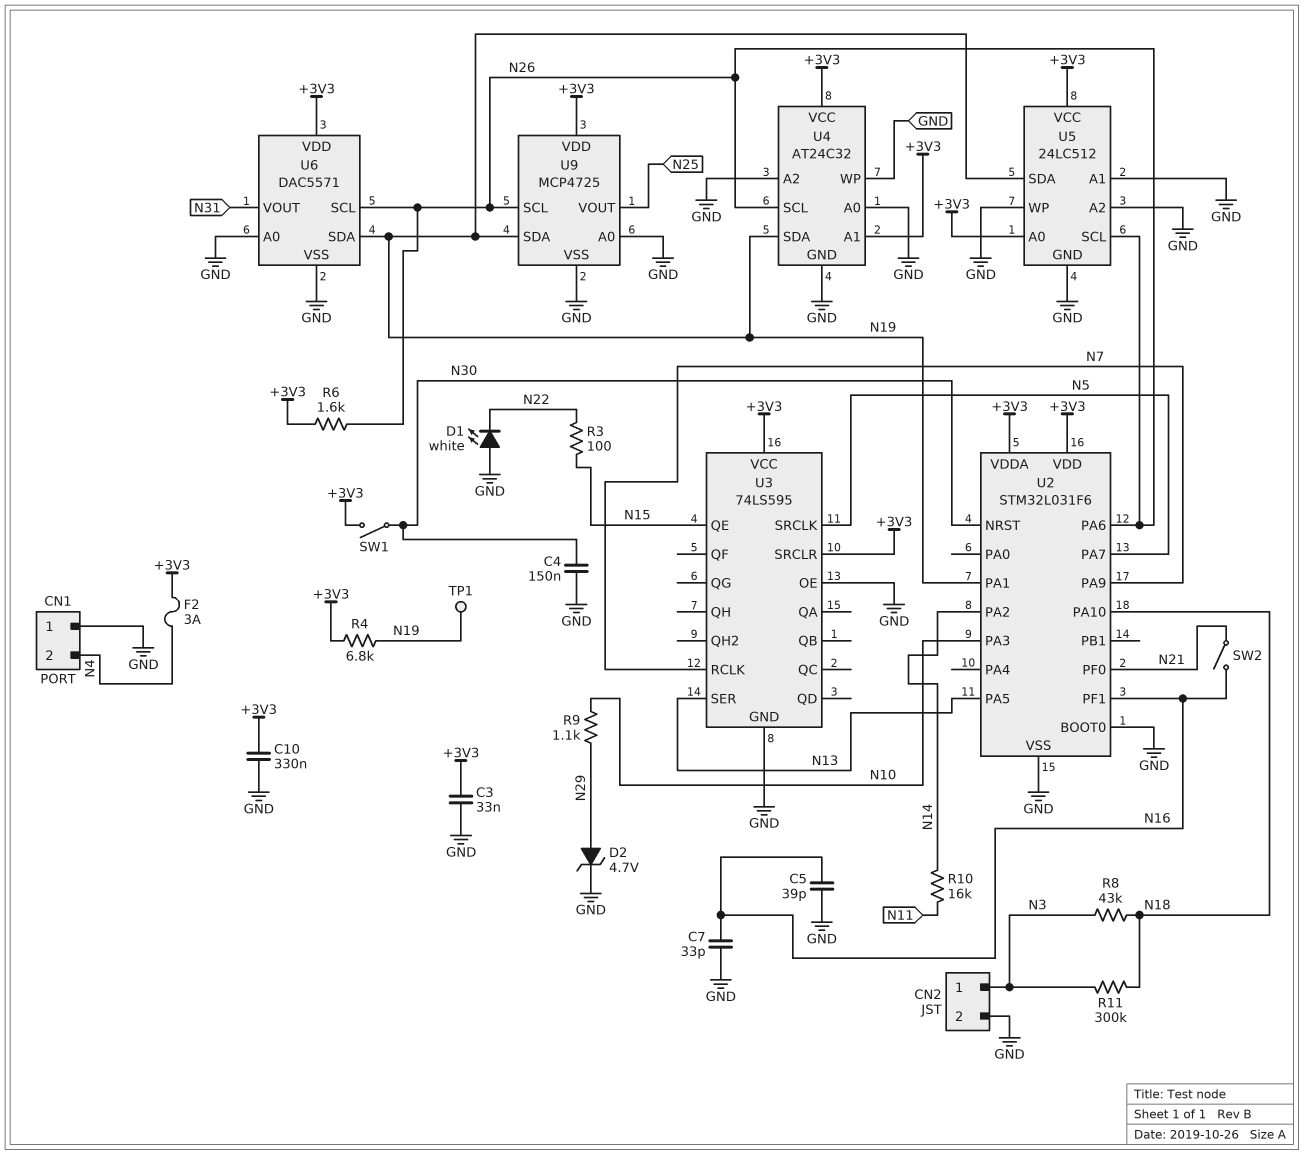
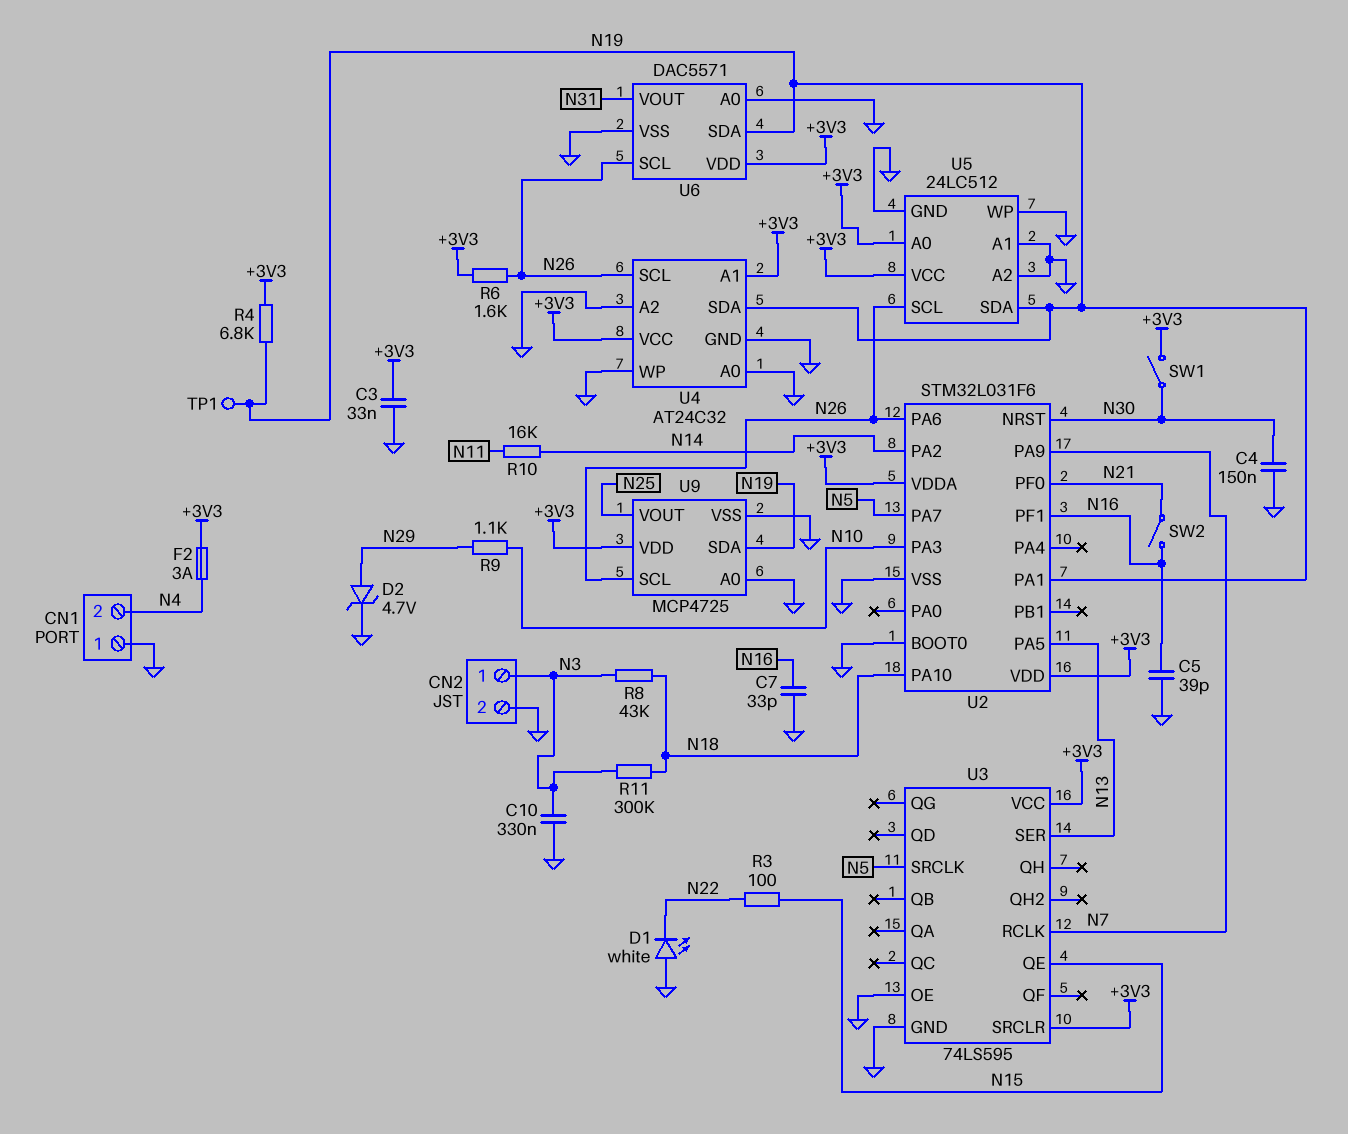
C10: 330nF (+3V3, GND) -> 330nF (GND, N3)

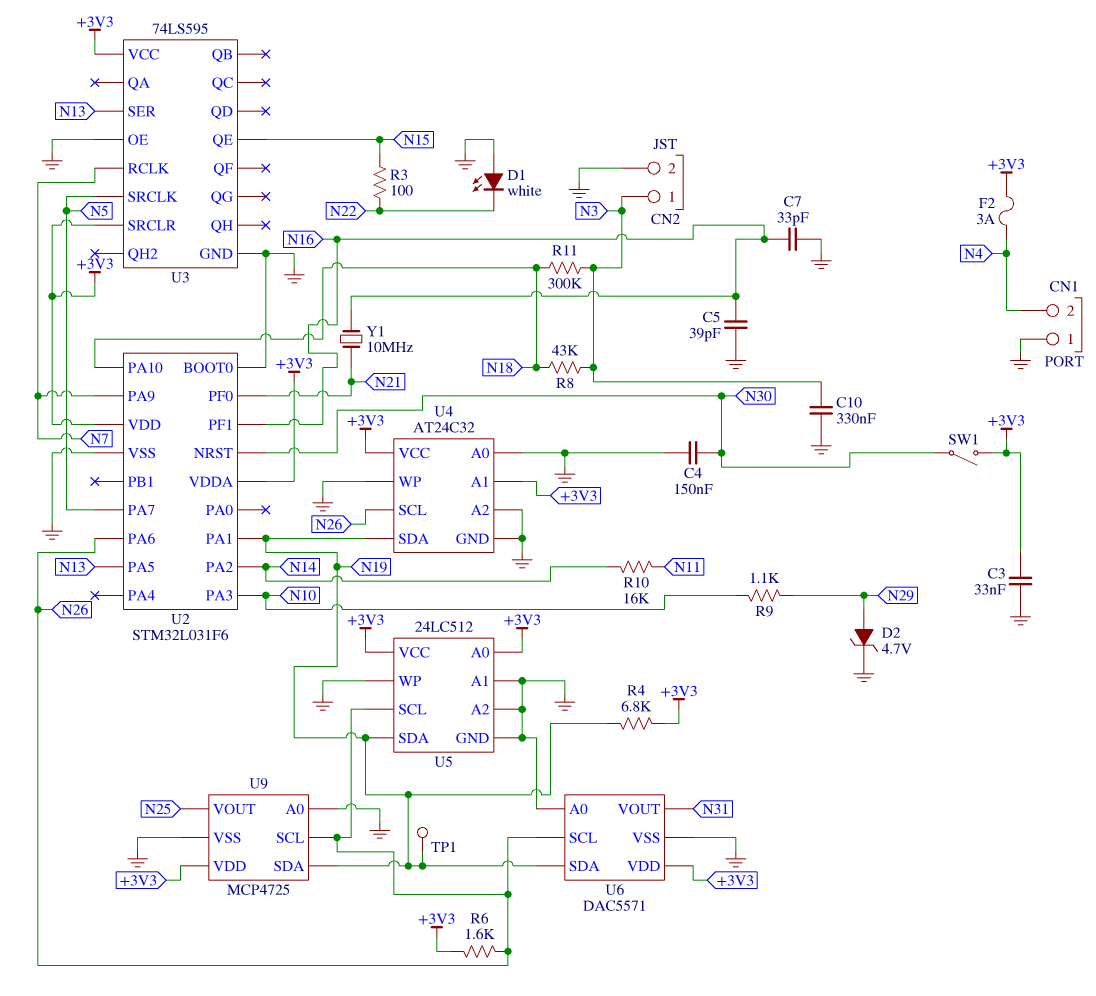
SW2: switch (N16, N21) -> none
Y1: none -> 10MHz (N16, N21)

